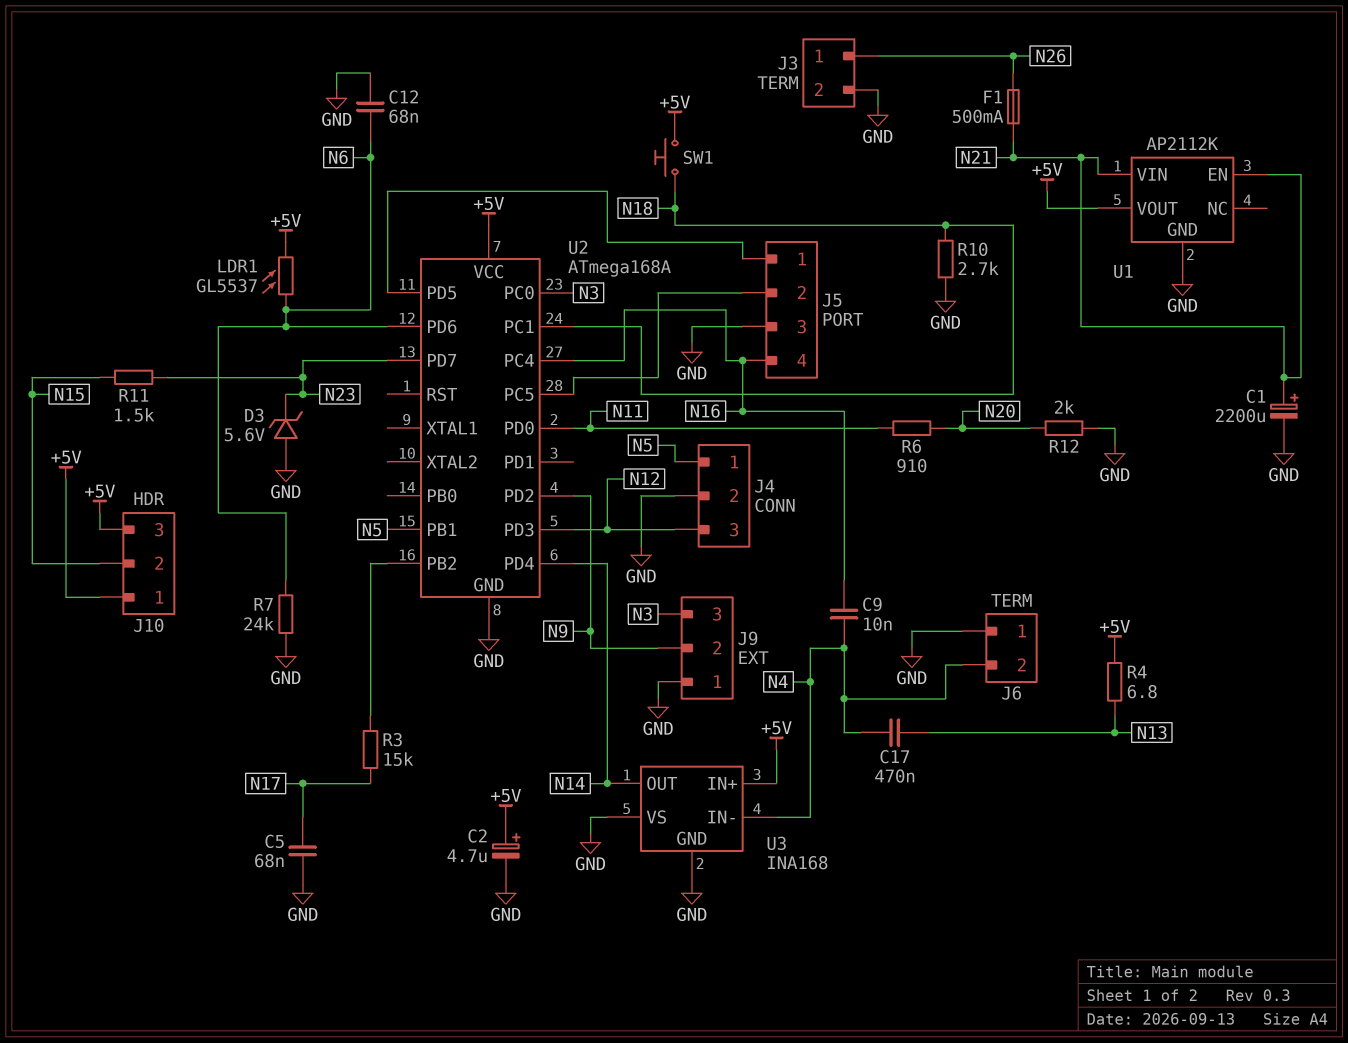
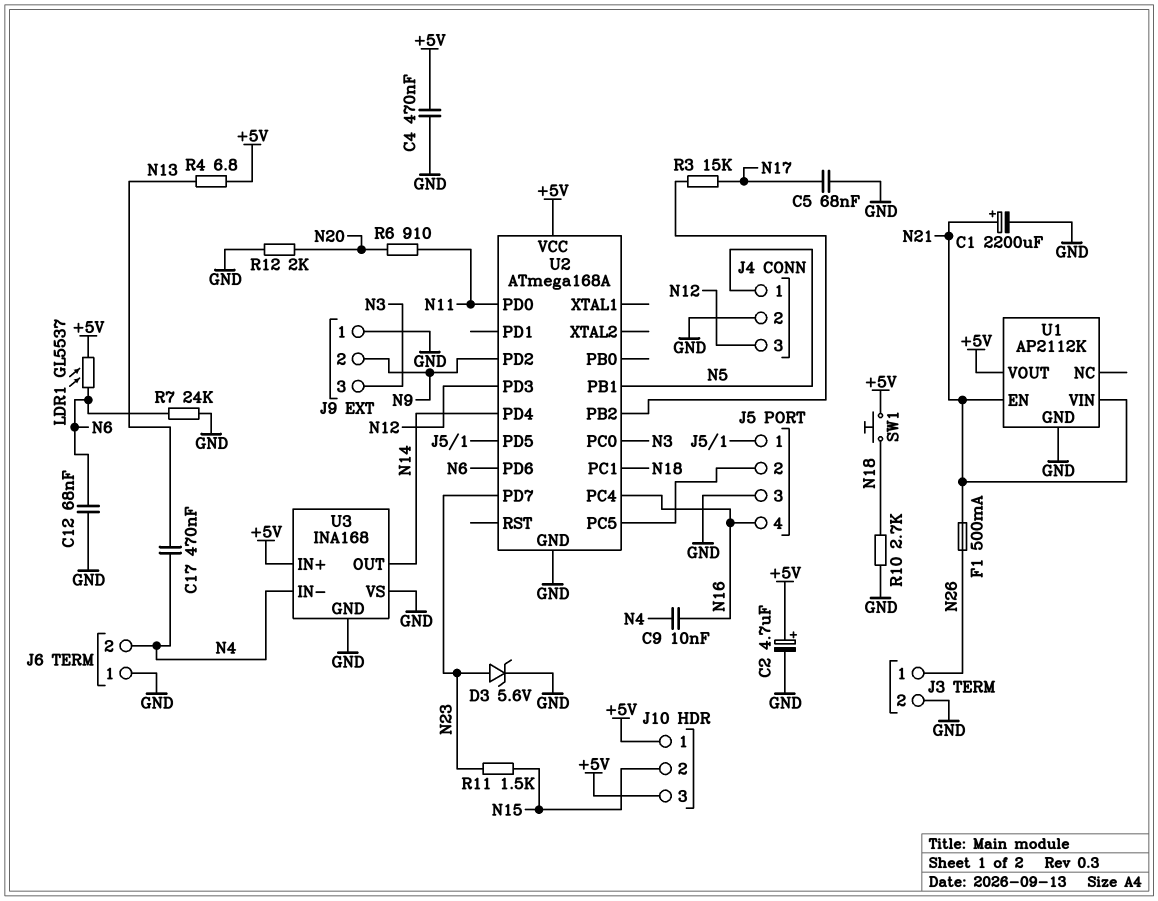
C4: none -> 470nF (+5V, GND)
D3: zener 5.6V (A GND, K N23) -> zener 5.6V (A N23, K GND)

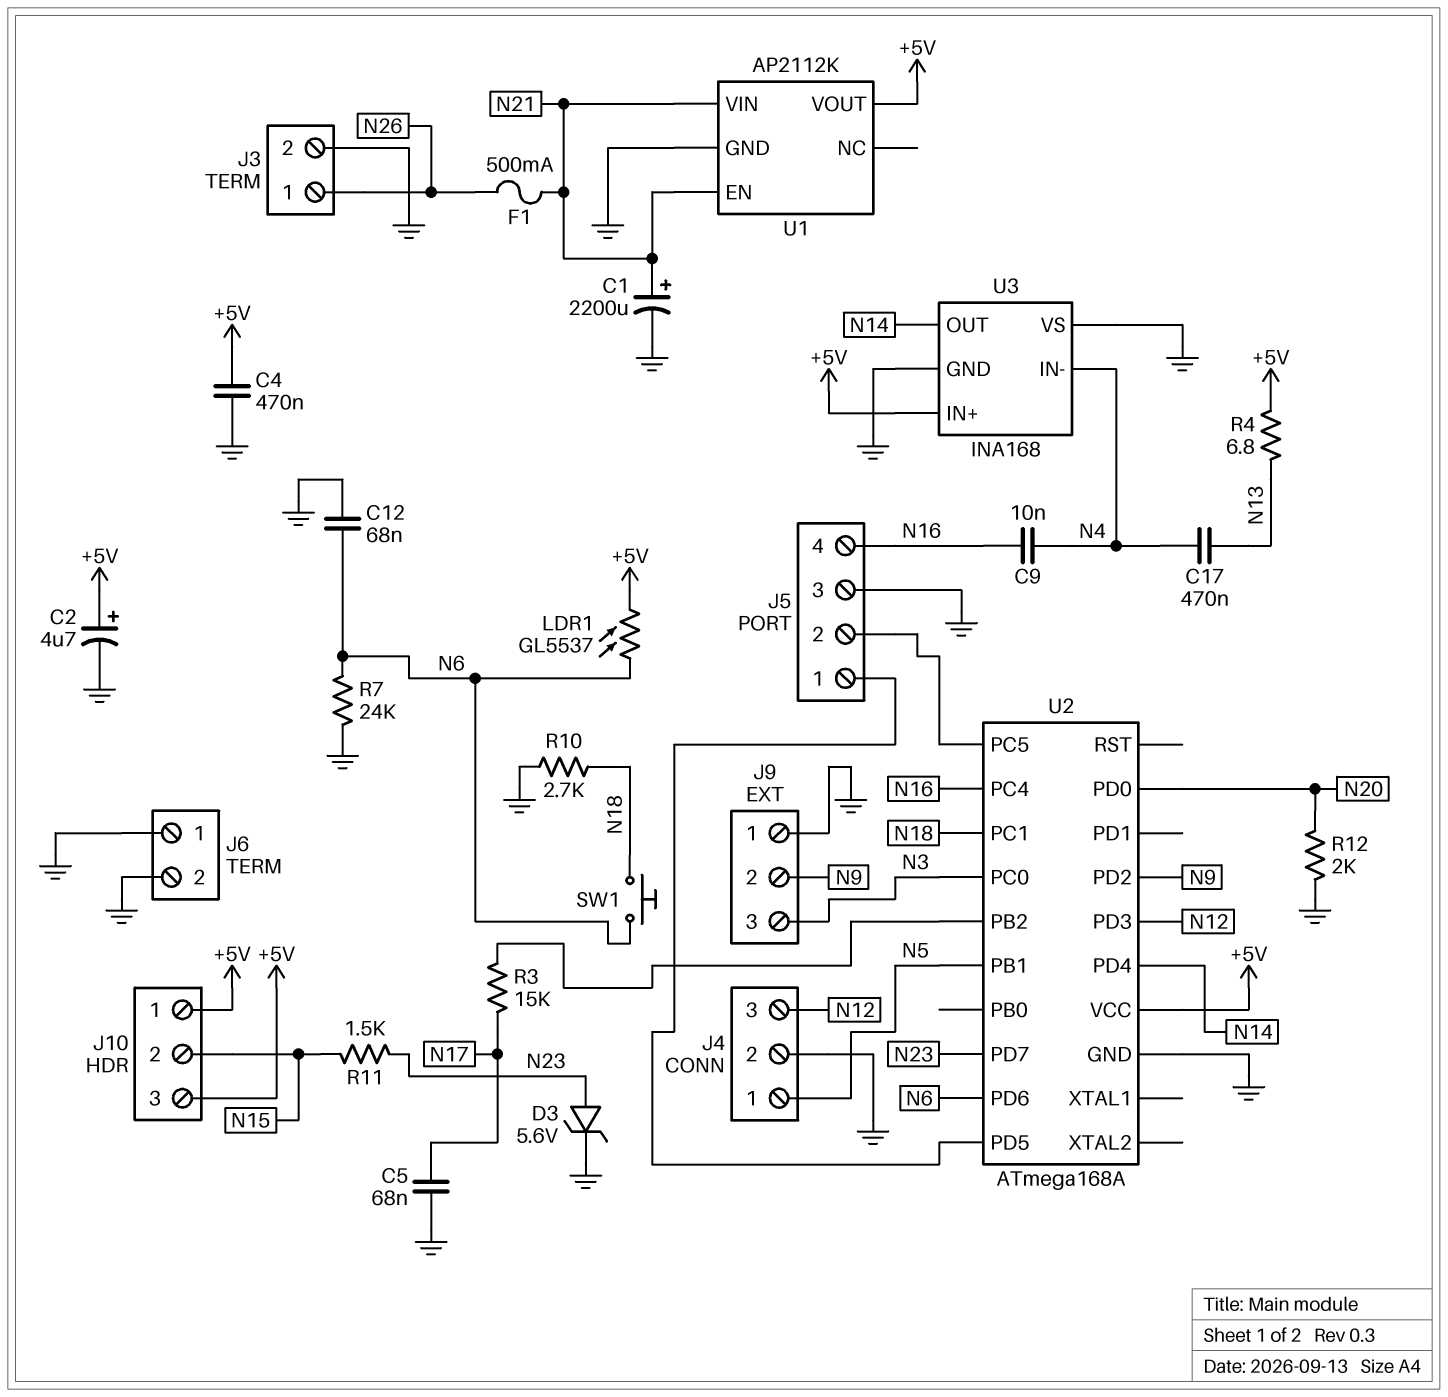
J6 pin 2: N4 -> GND
R6: 910 (N11, N20) -> none
SW1: button (+5V, N18) -> button (N6, N18)
U2 pin PD0: N11 -> N20

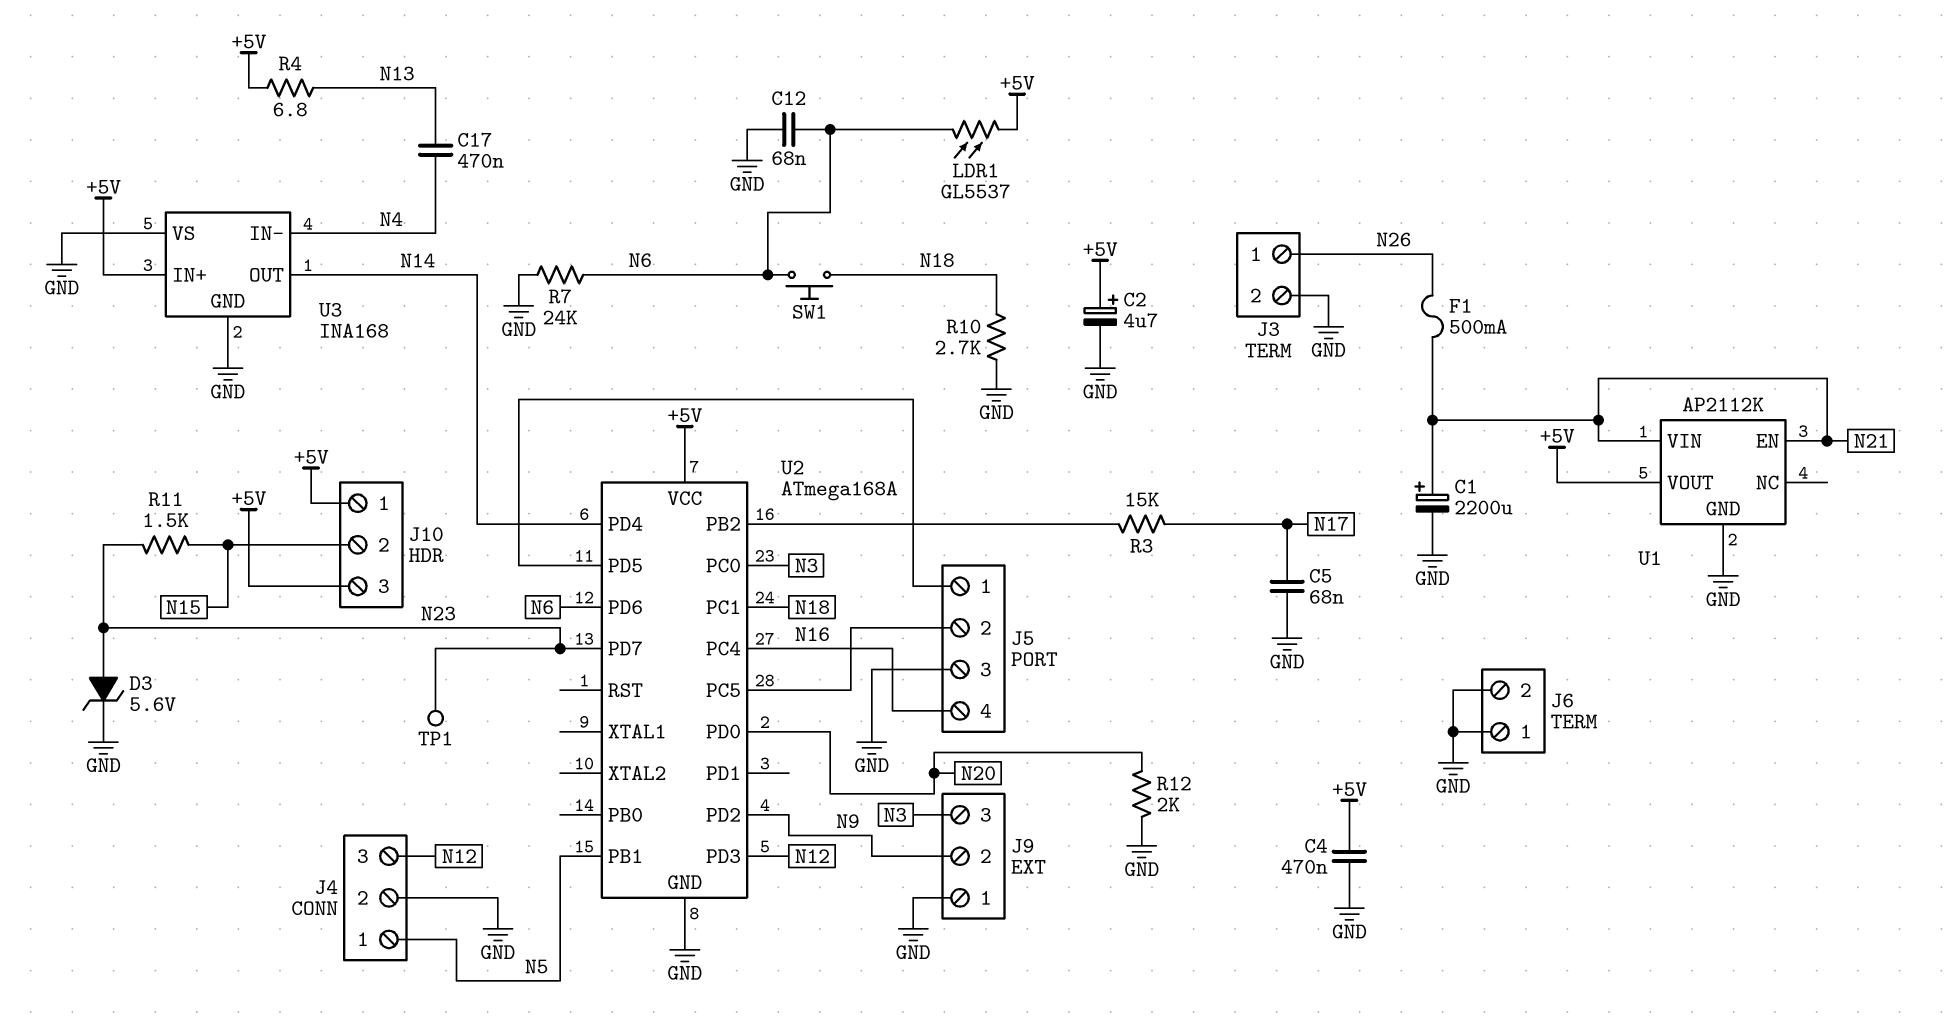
C9: 10nF (N4, N16) -> none
TP1: none -> test point (N23)

